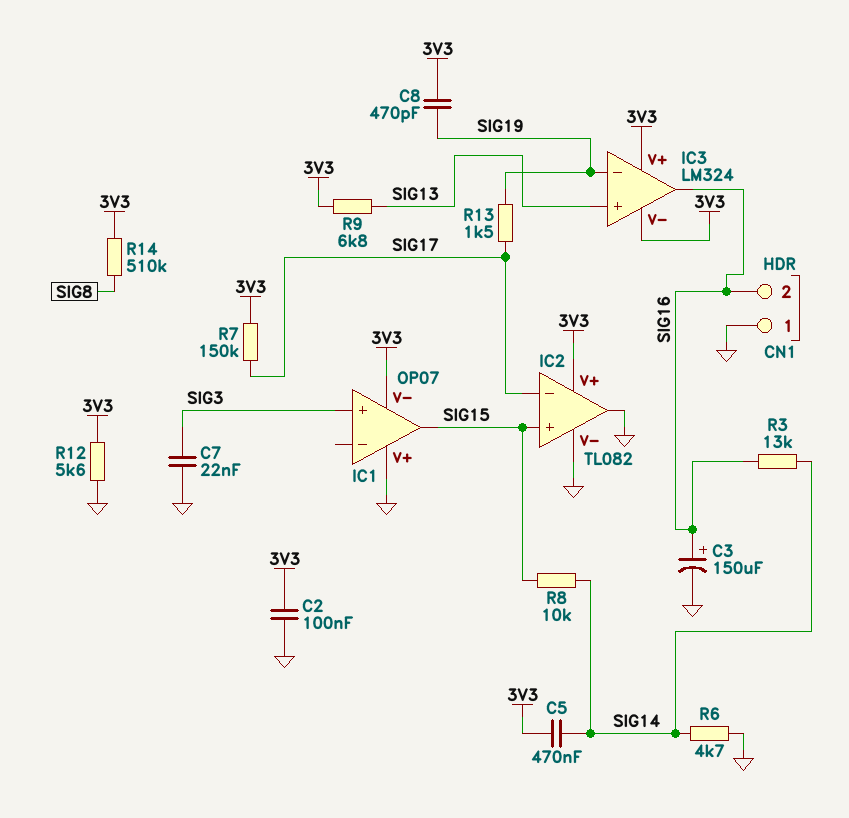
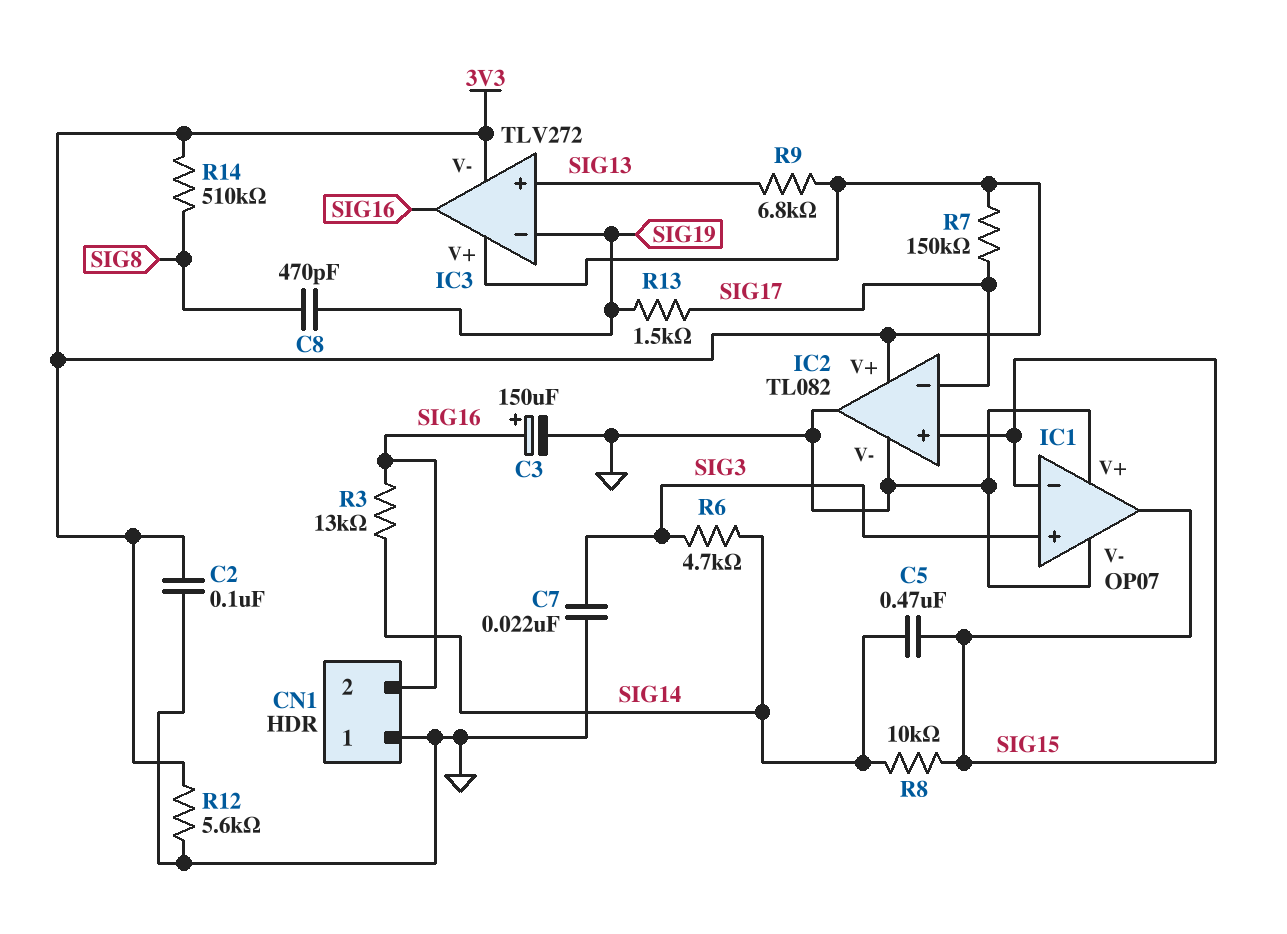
C5: 470nF (3V3, SIG14) -> 470nF (SIG14, SIG15)
C8: 470pF (3V3, SIG19) -> 470pF (SIG8, SIG19)
IC1 pin V-: 3V3 -> GND
IC1 pin in-: none -> SIG15
IC3: LM324 -> TLV272
R6: 4.7k (GND, SIG14) -> 4.7k (SIG3, SIG14)

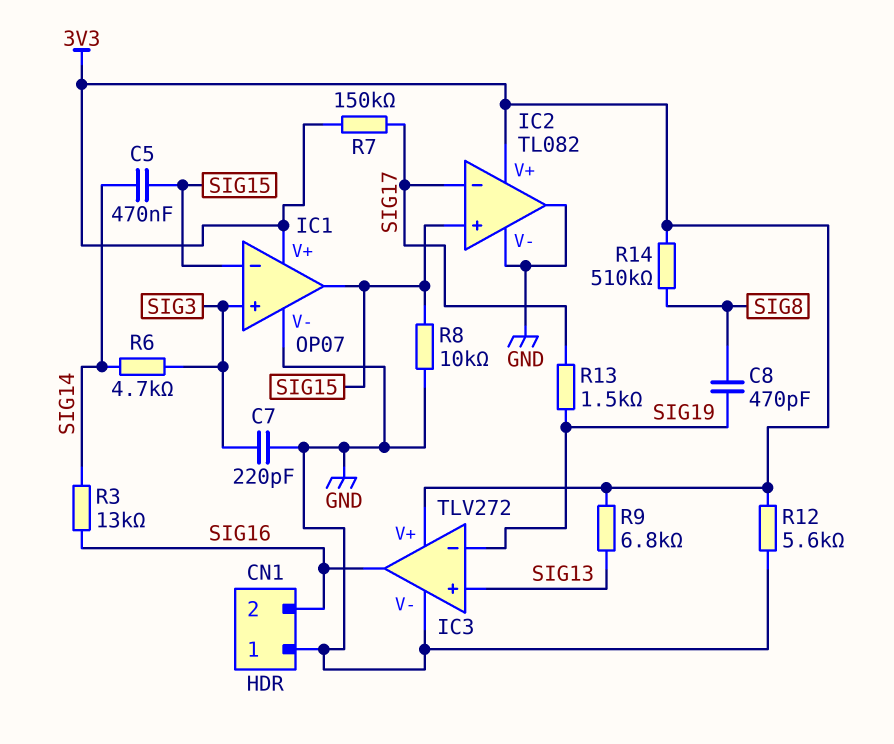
C2: 100nF (3V3, GND) -> none
C3: 150uF (plus SIG16, minus GND) -> none
C7: 22nF (GND, SIG3) -> 220pF (GND, SIG3)
IC1 pin V+: GND -> 3V3
IC3 pin V-: 3V3 -> GND
R8: 10k (SIG14, SIG15) -> 10k (GND, SIG15)

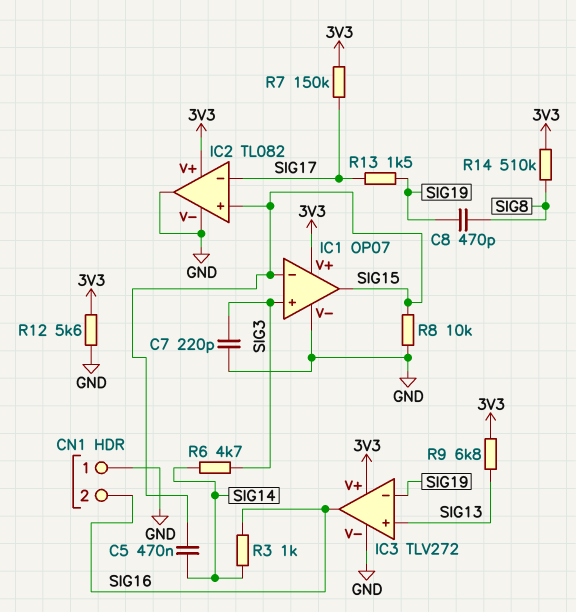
R3: 13k (SIG14, SIG16) -> 1k (SIG14, SIG16)

